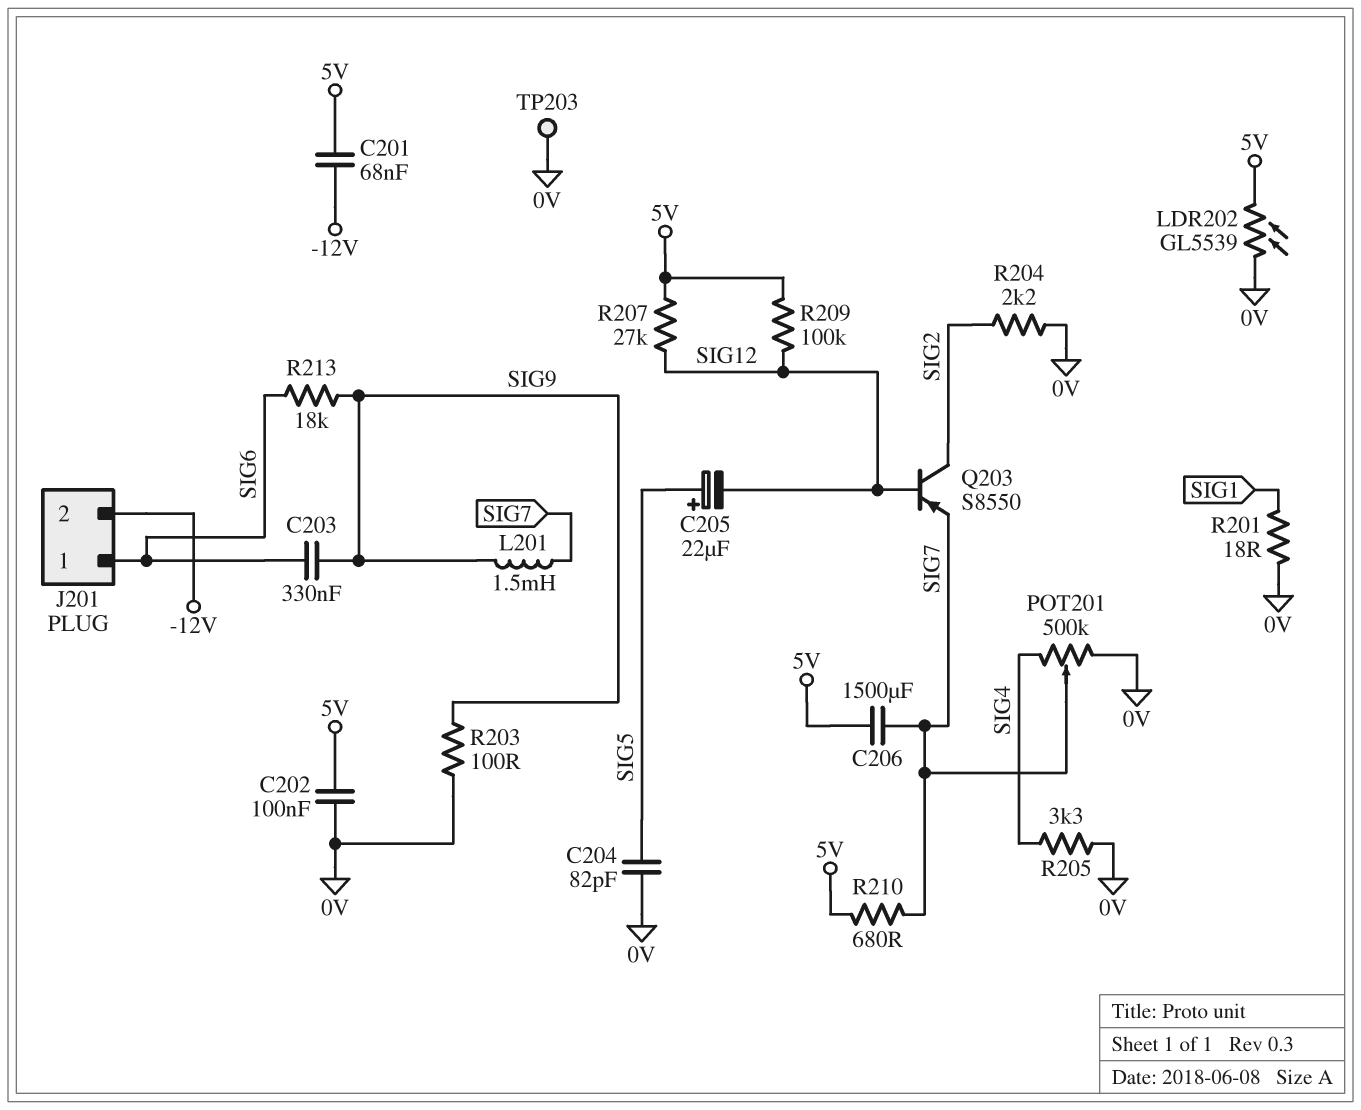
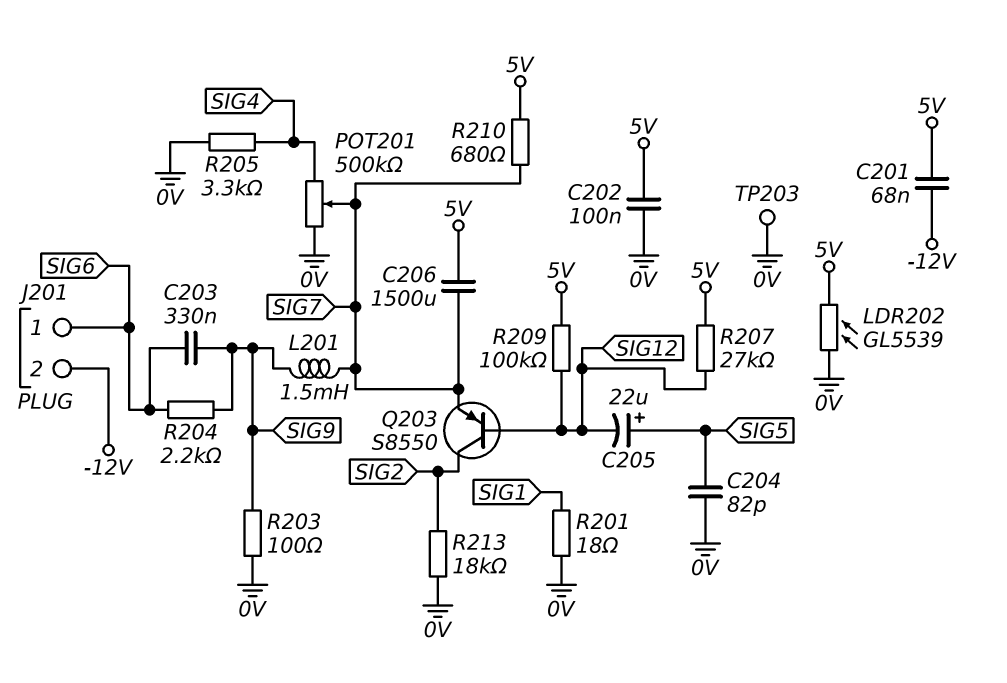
R204: 2.2k (0V, SIG2) -> 2.2k (SIG6, SIG9)
R213: 18k (SIG6, SIG9) -> 18k (0V, SIG2)

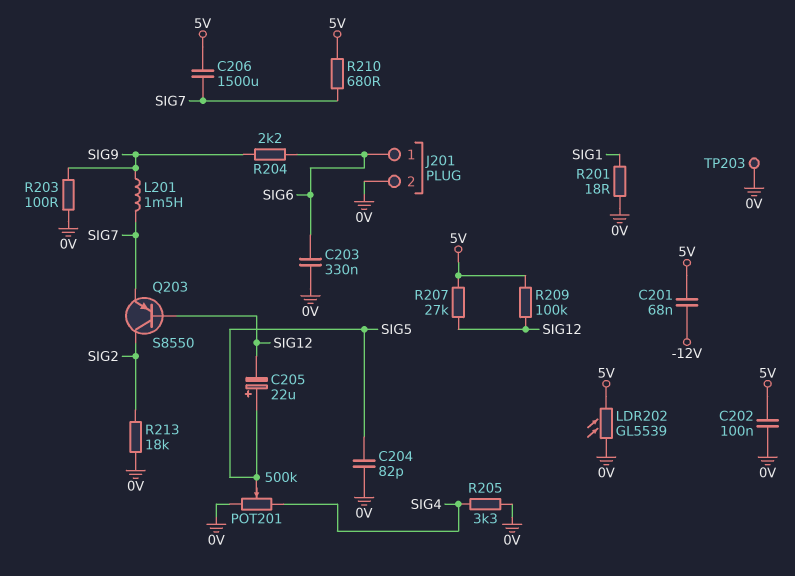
C203: 330nF (SIG6, SIG9) -> 330nF (0V, SIG6)
J201 pin 2: -12V -> 0V
POT201: 500k (0V, SIG4, wiper SIG7) -> 500k (0V, SIG4, wiper SIG5)

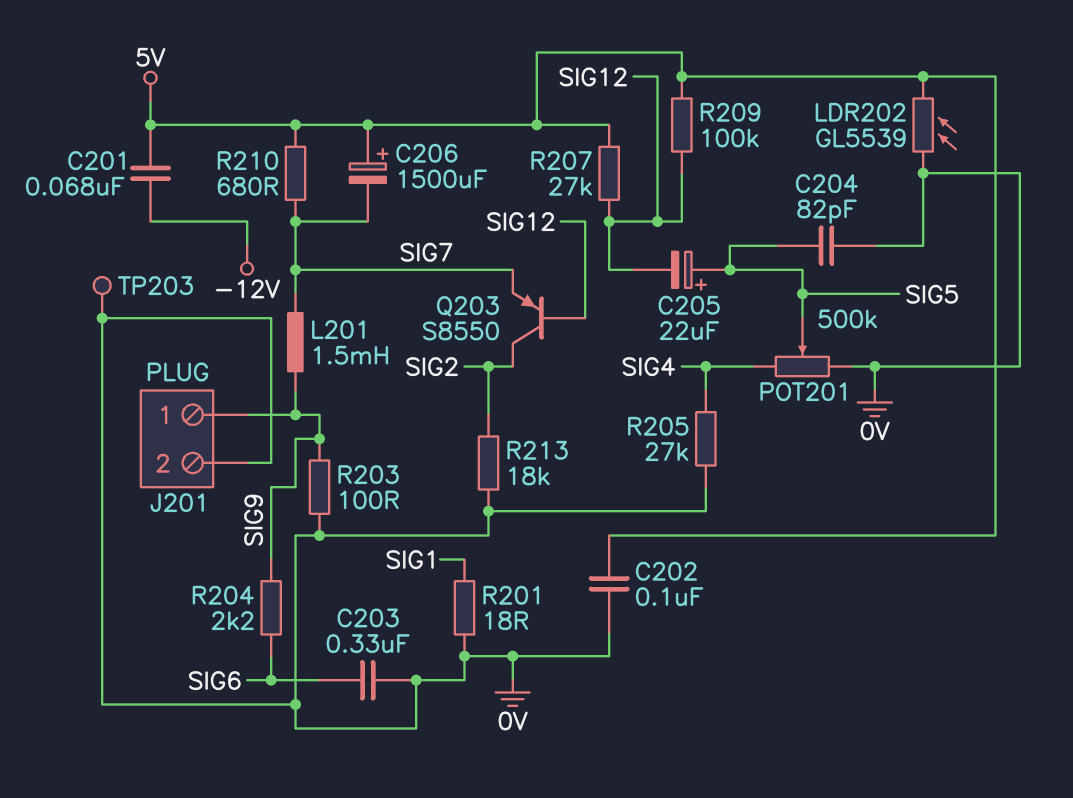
C206: 1500uF (5V, SIG7) -> 1500uF (plus 5V, minus SIG7)
J201 pin 1: SIG6 -> SIG9
R205: 3.3k (0V, SIG4) -> 27k (0V, SIG4)

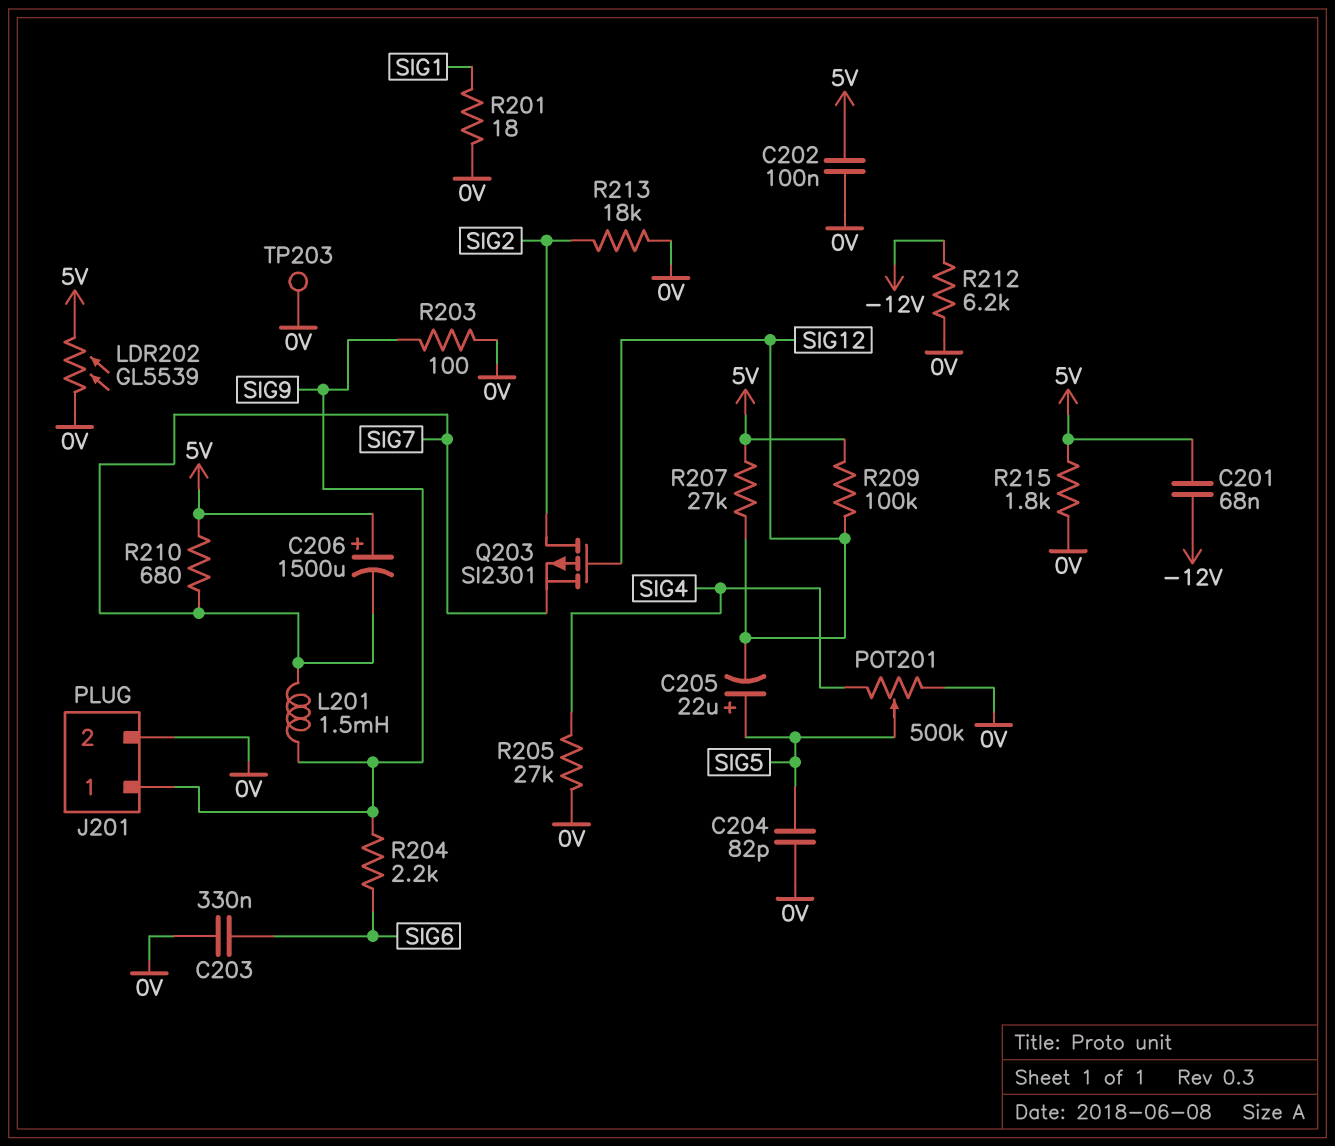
Q203: PNP S8550 (B SIG12, C SIG2, E SIG7) -> PMOS SI2301 (G SIG12, D SIG2, S SIG7)
R212: none -> 6.2k (-12V, 0V)
R215: none -> 1.8k (0V, 5V)

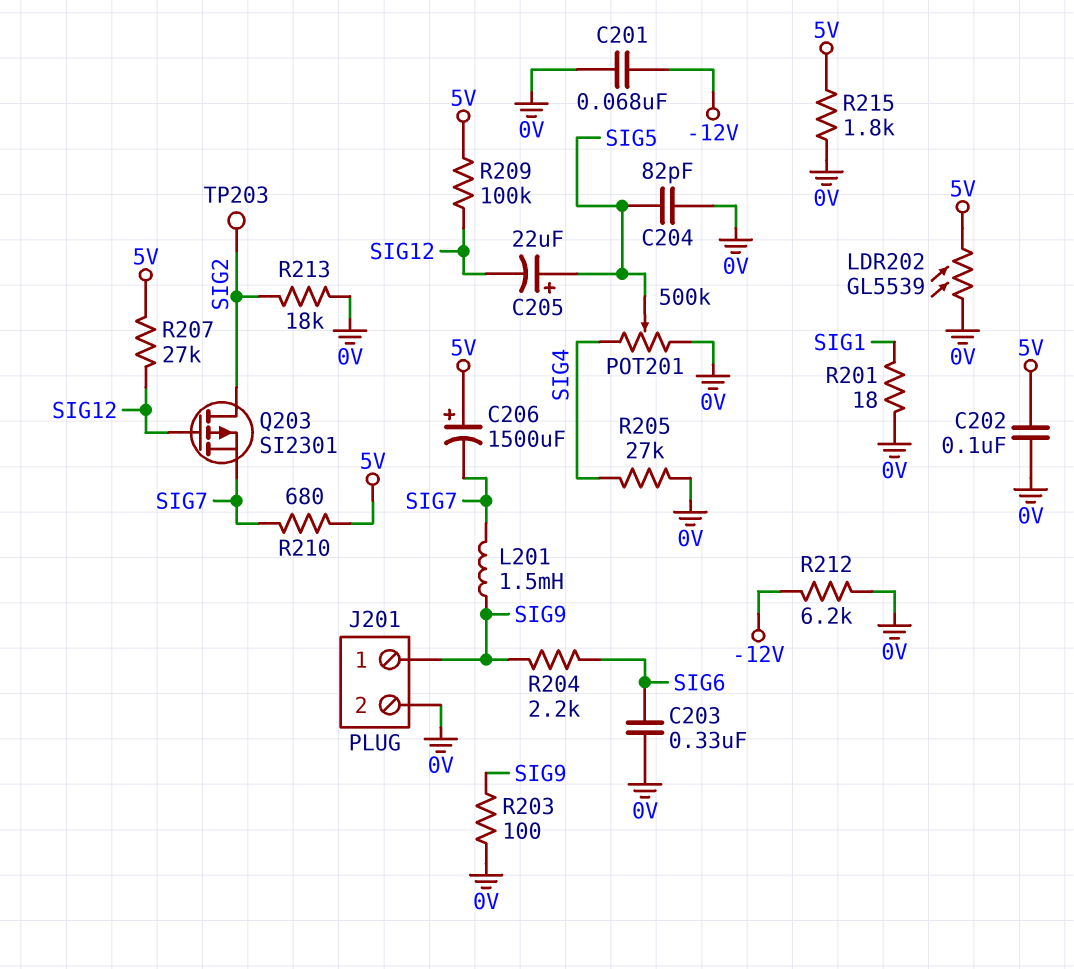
C201: 68nF (-12V, 5V) -> 68nF (-12V, 0V)
TP203: test point (0V) -> test point (SIG2)

